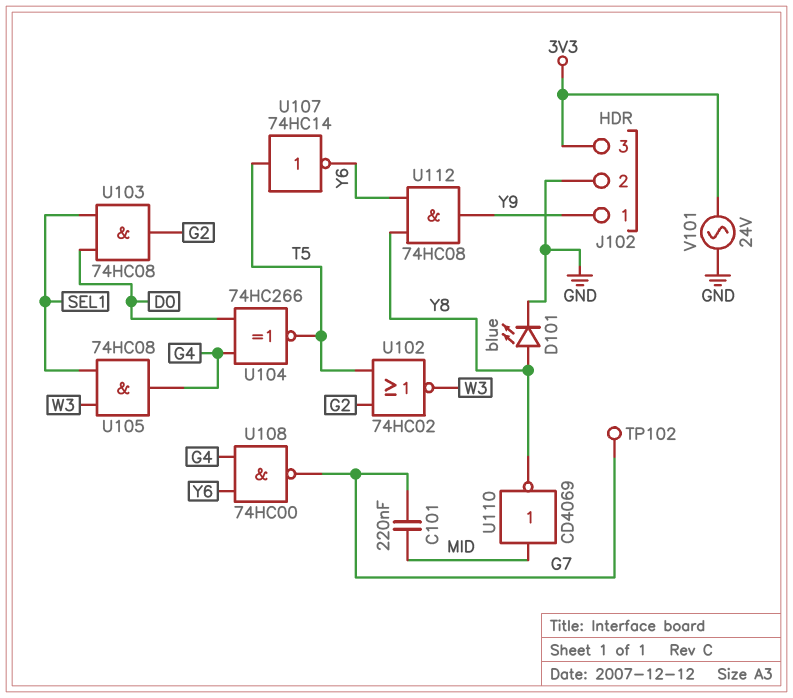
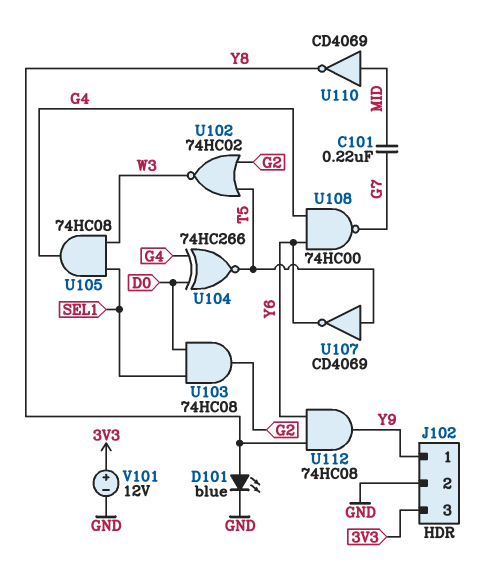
TP102: test point (G7) -> none
U107: NOT 74HC14 (in T5, out Y6) -> NOT CD4069 (in T5, out Y6)
V101: AC 24V (3V3, GND) -> 12V (plus 3V3, minus GND)

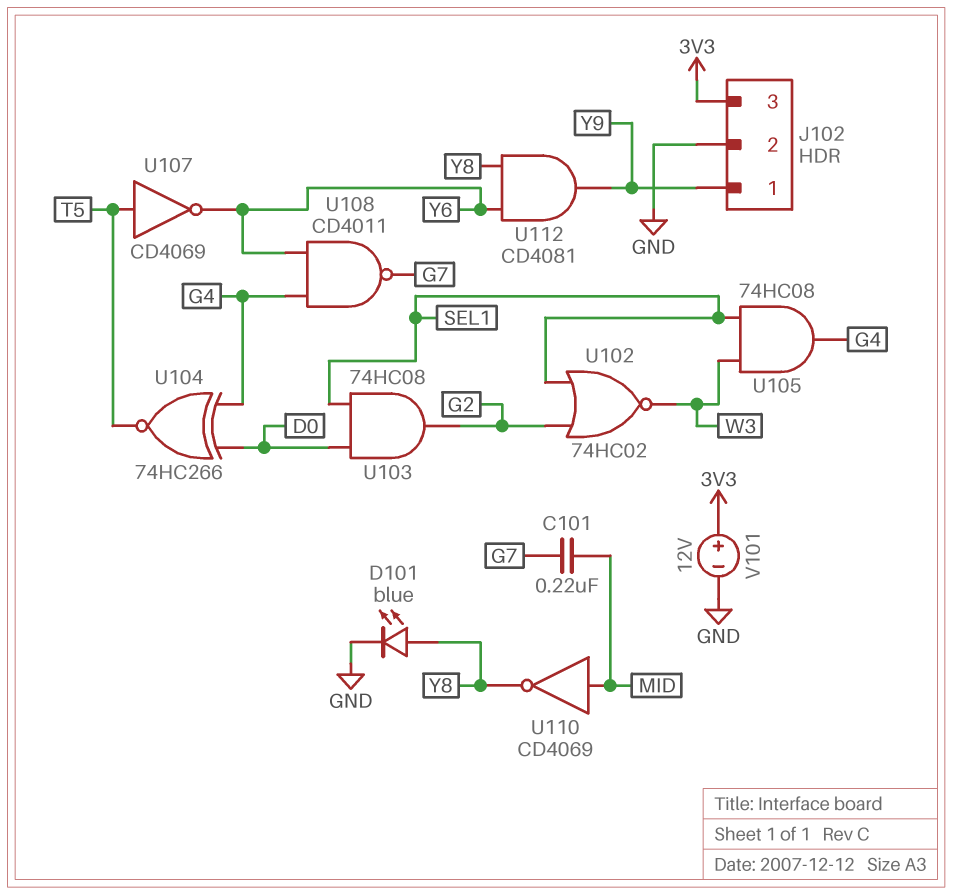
U102: NOR 74HC02 (in G2, in T5, out W3) -> NOR 74HC02 (in G2, in SEL1, out W3)
U108: NAND 74HC00 (in G4, in Y6, out G7) -> NAND CD4011 (in G4, in Y6, out G7)
U112: AND 74HC08 (in Y6, in Y8, out Y9) -> AND CD4081 (in Y6, in Y8, out Y9)

